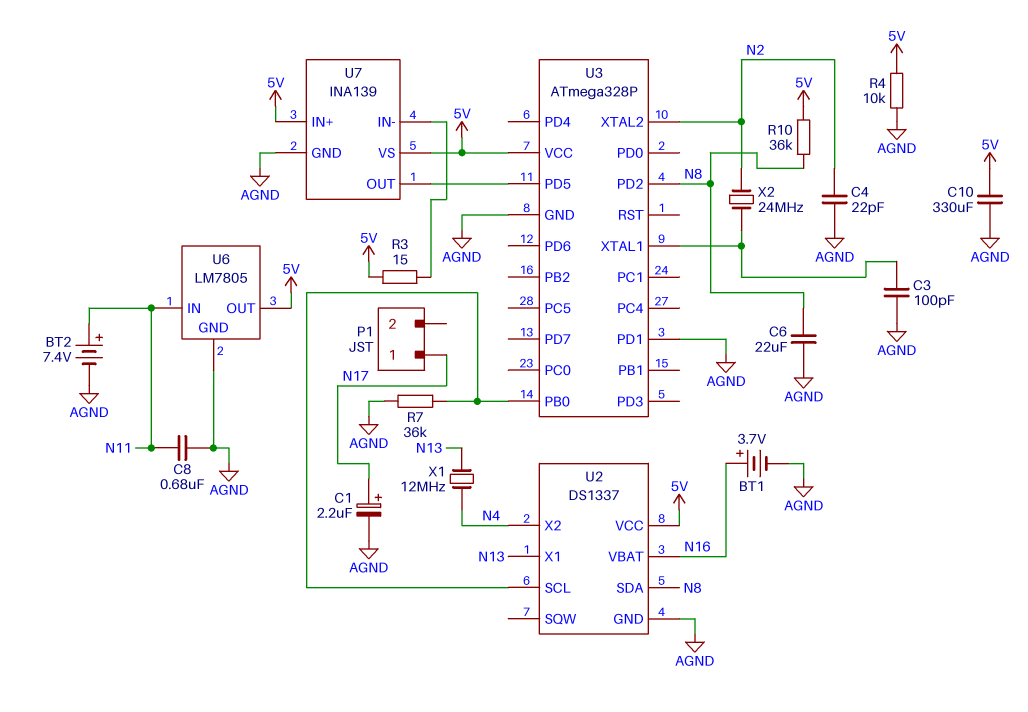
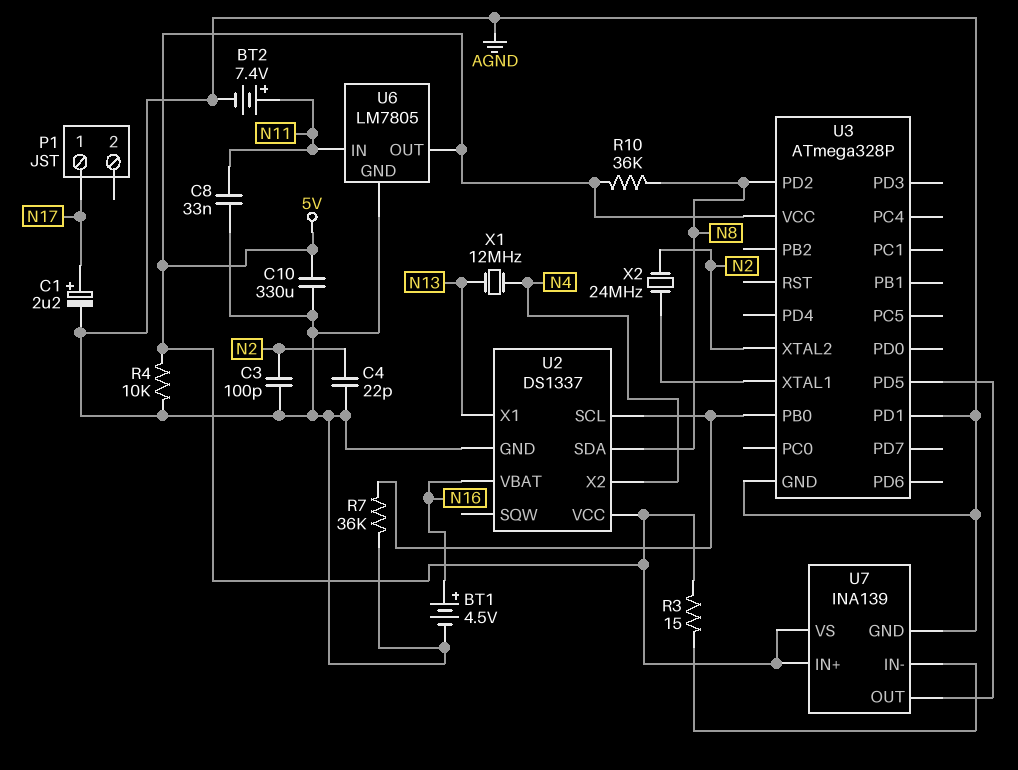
BT1: 3.7V (plus N16, minus AGND) -> 4.5V (plus N16, minus AGND)
C3: 100pF (AGND, U3/XTAL1) -> 100pF (AGND, N2)
C6: 22uF (AGND, N8) -> none
C8: 680nF (AGND, N11) -> 33nF (AGND, N11)

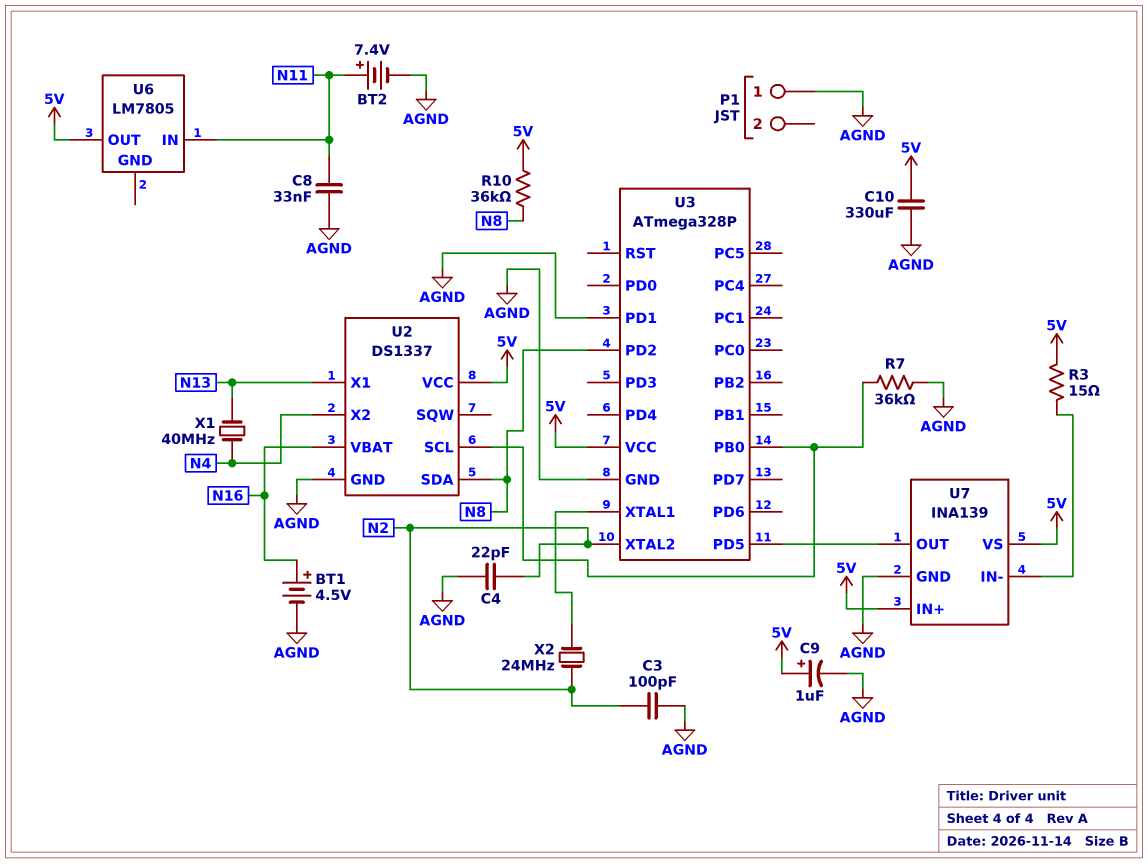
C1: 2.2uF (plus N17, minus AGND) -> none
C9: none -> 1uF (plus 5V, minus AGND)
P1 pin 1: N17 -> AGND
R4: 10k (5V, AGND) -> none
U6 pin GND: AGND -> none
X1: 12MHz (N4, N13) -> 40MHz (N4, N13)

